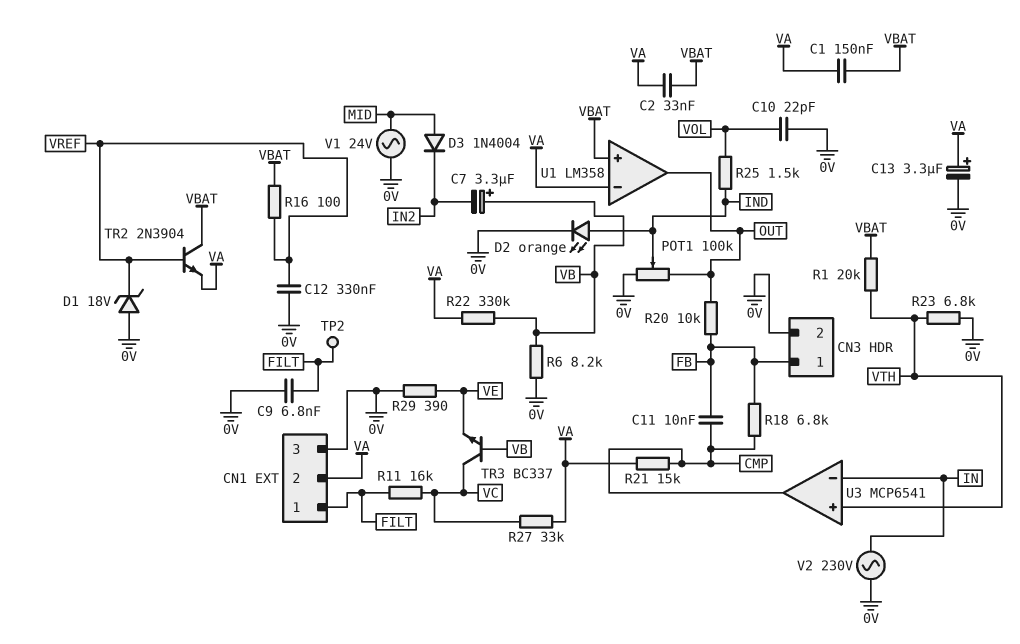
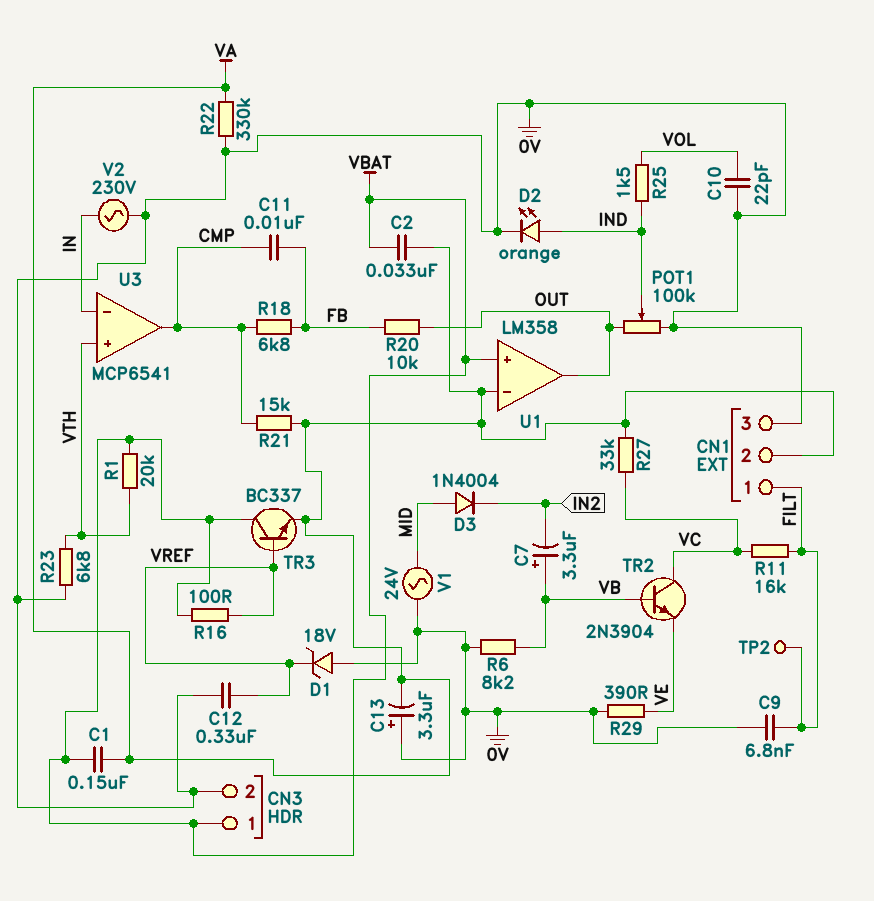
C13: 3.3uF (plus VA, minus 0V) -> 3.3uF (plus 0V, minus VA)
CN3 pin 1: FB -> VBAT
R22: 330k (VA, VB) -> 330k (0V, VA)
TR2: NPN 2N3904 (B VREF, C VBAT, E VA) -> NPN 2N3904 (B VB, C VC, E VE)
TR3: NPN BC337 (B VB, C VC, E VE) -> NPN BC337 (B VREF, C VBAT, E VA)

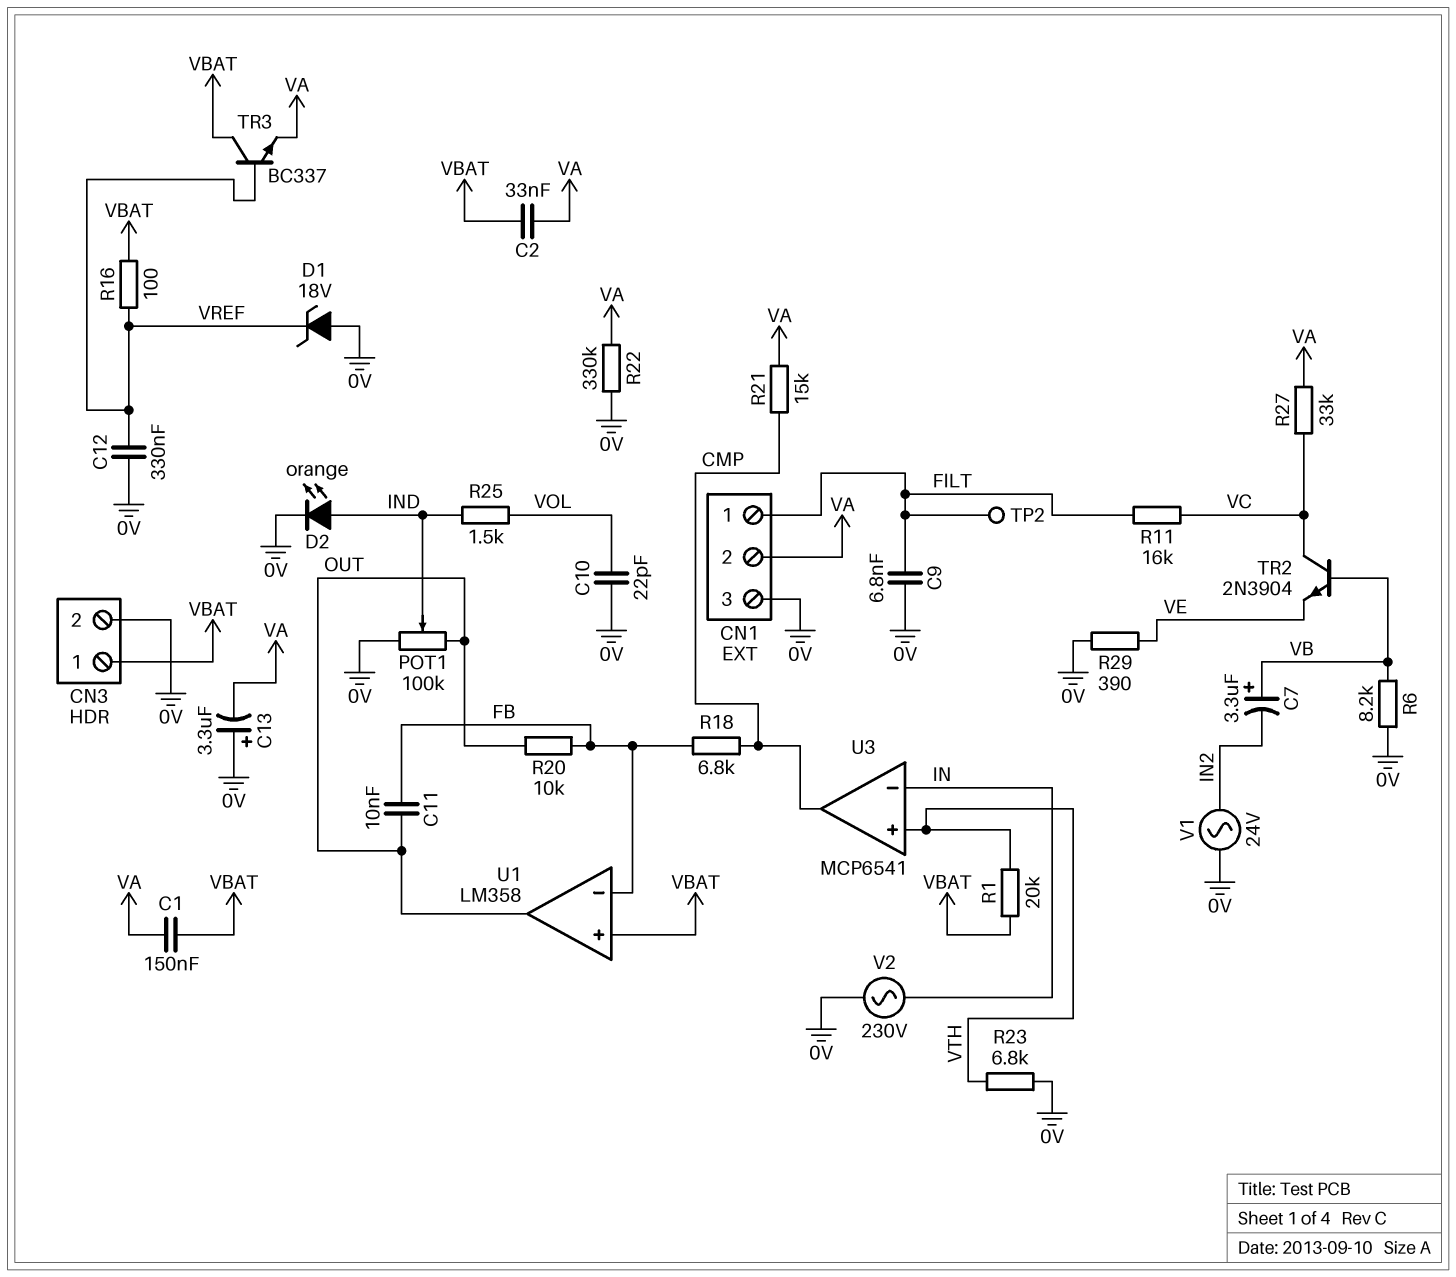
C11: 10nF (CMP, FB) -> 10nF (FB, OUT)
D3: diode 1N4004 (A MID, K IN2) -> none
U1 pin in-: VA -> FB
V1: AC 24V (0V, MID) -> AC 24V (0V, IN2)

